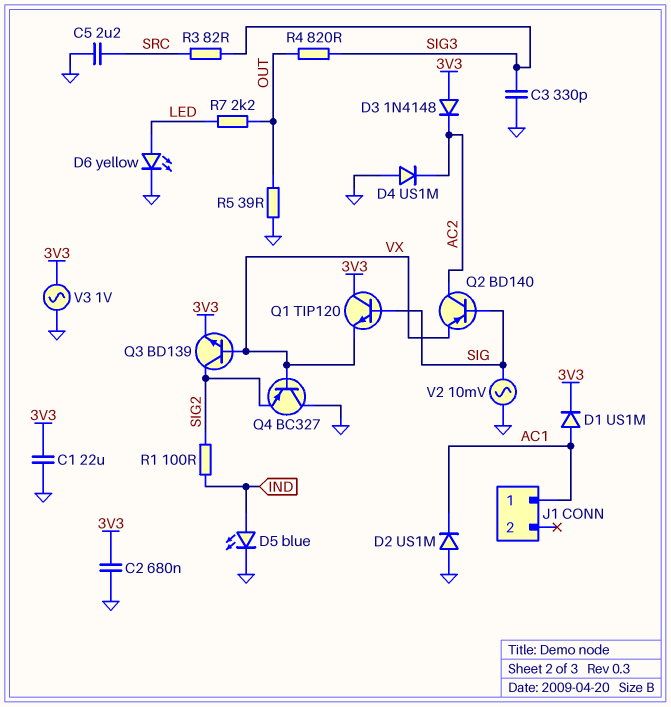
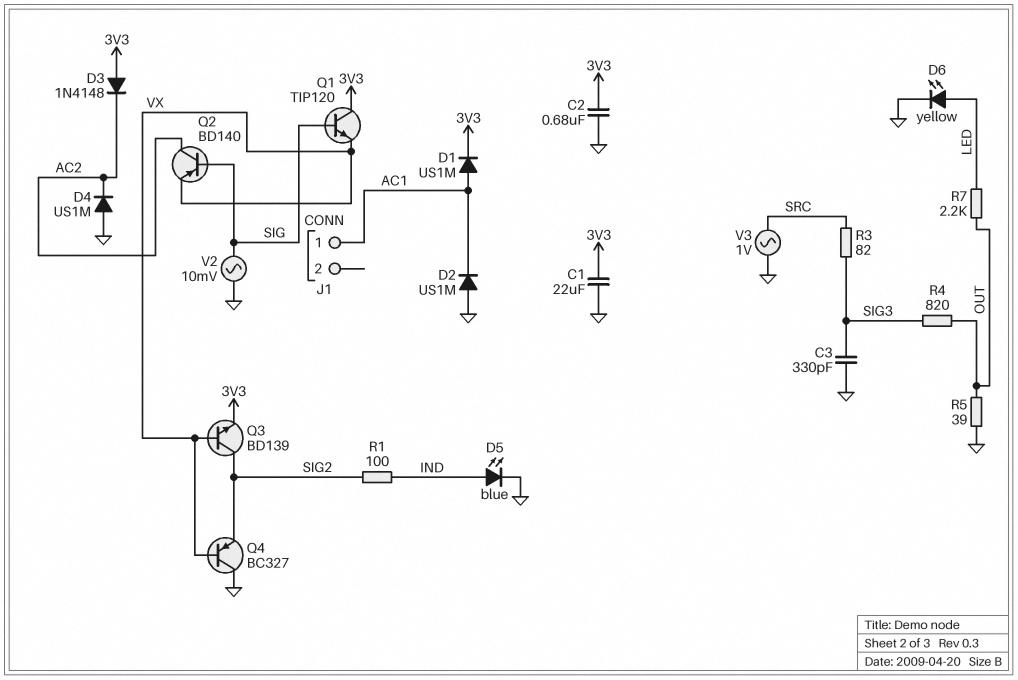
C5: 2.2uF (GND, SRC) -> none
V3: AC 1V (3V3, GND) -> AC 1V (GND, SRC)

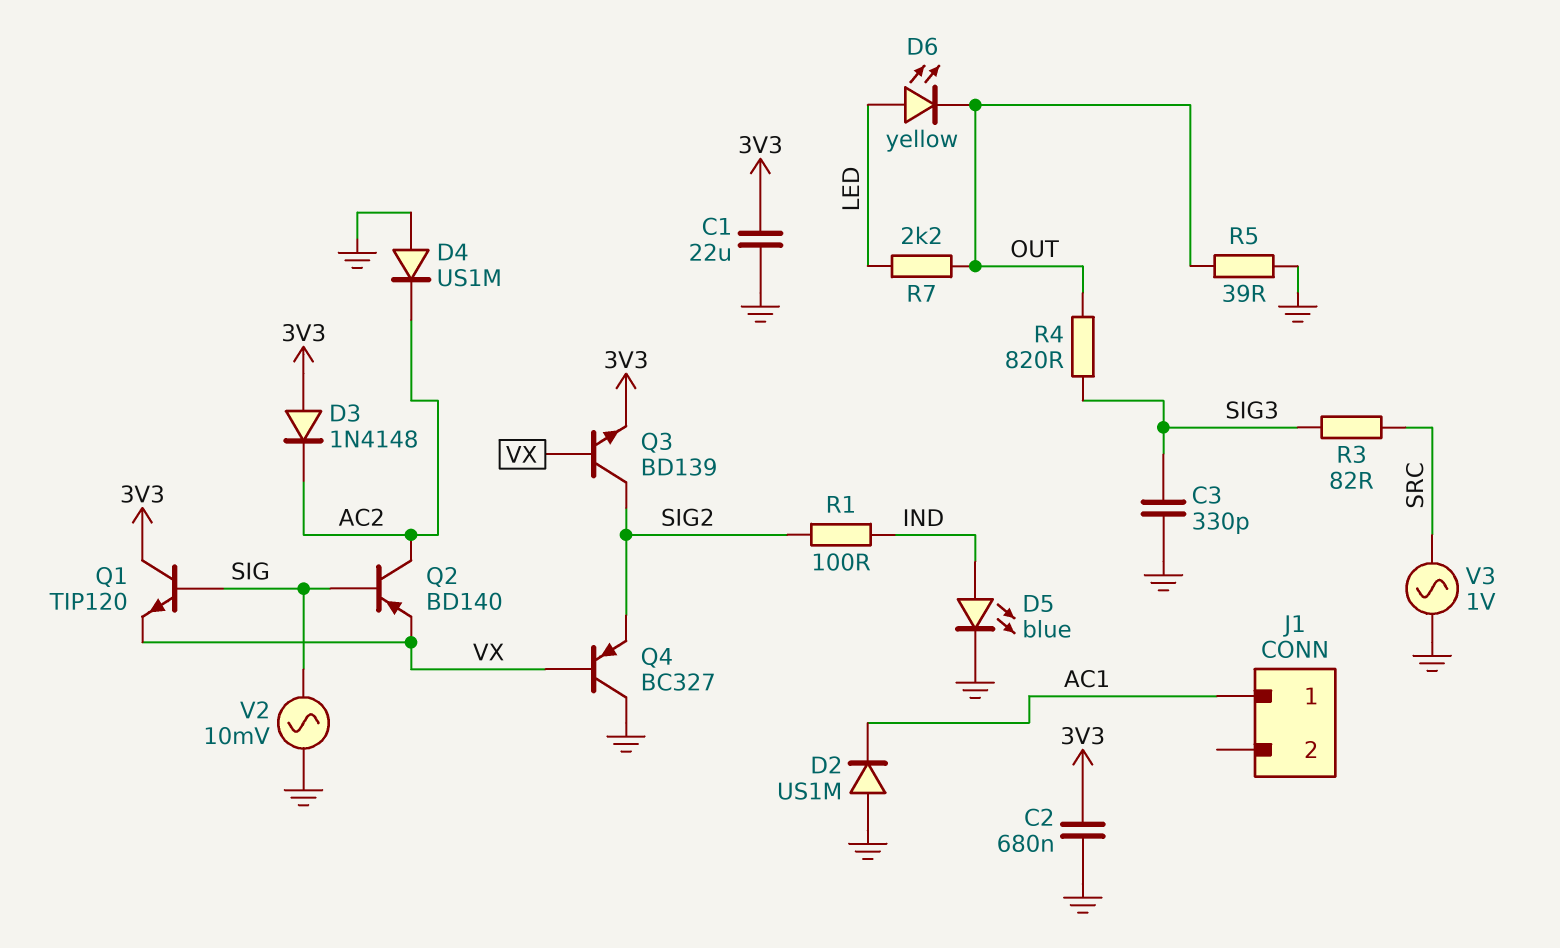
D1: diode US1M (A AC1, K 3V3) -> none
D6: LED yellow (A LED, K GND) -> LED yellow (A LED, K OUT)

